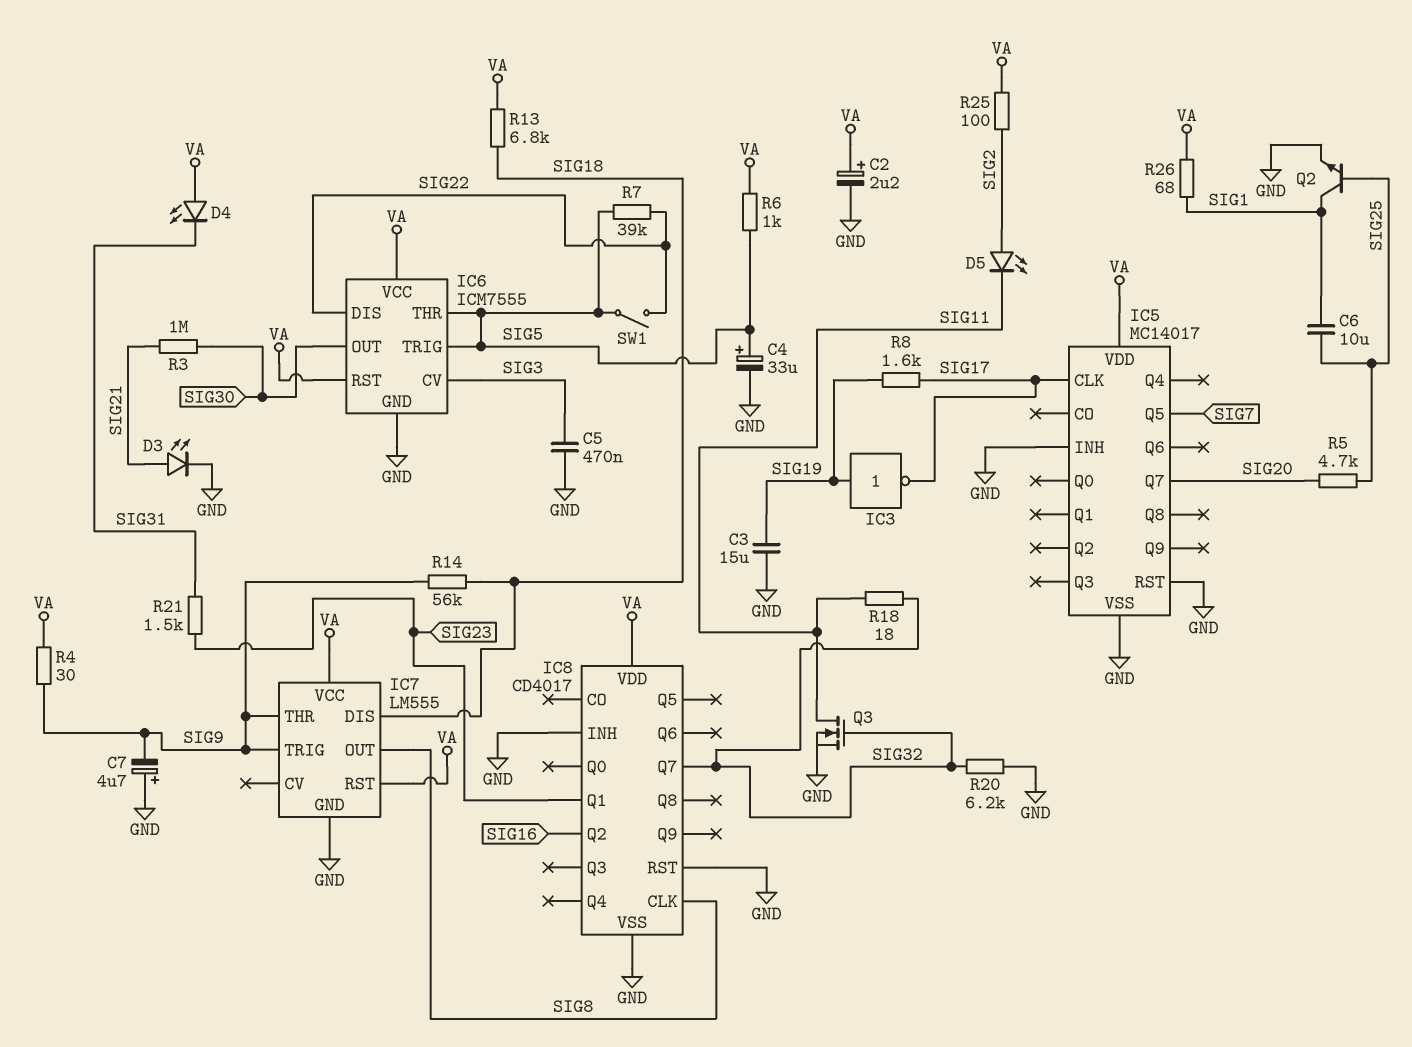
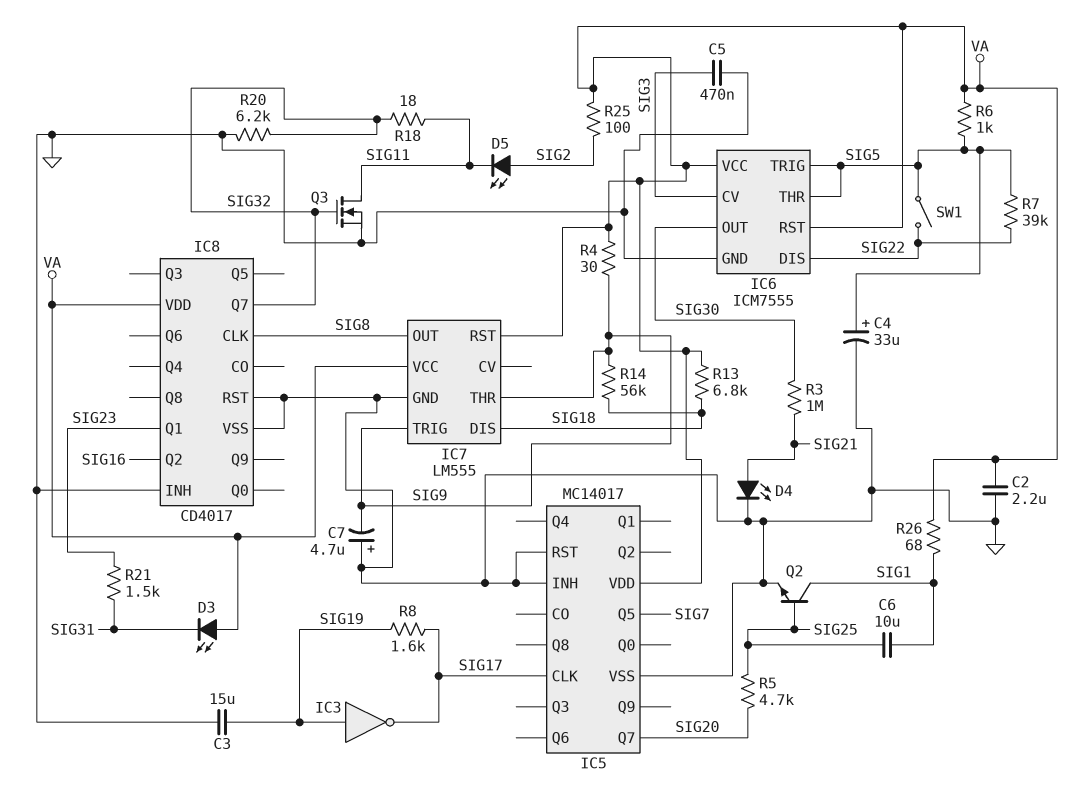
C2: 2.2uF (plus VA, minus GND) -> 2.2uF (GND, VA)
D3: LED (A SIG21, K GND) -> LED (A VA, K SIG31)
D4: LED (A VA, K SIG31) -> LED (A SIG21, K GND)

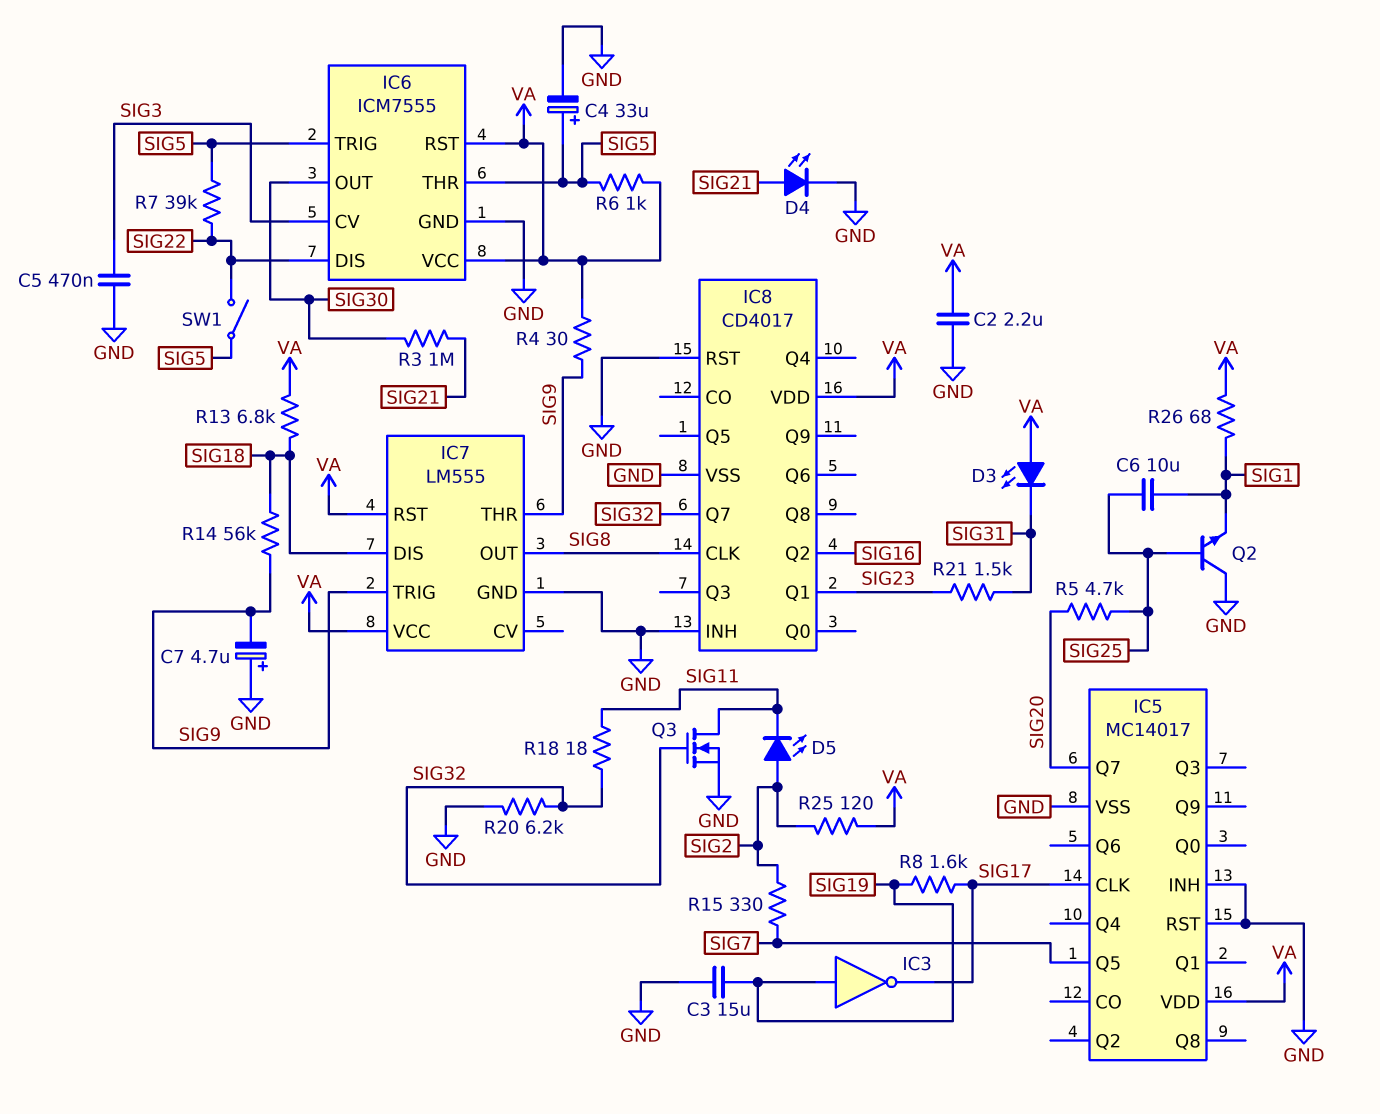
Q2: NPN (B SIG25, C SIG1, E GND) -> NPN (B SIG25, C GND, E SIG1)
R15: none -> 330 (SIG2, SIG7)
R25: 100 (SIG2, VA) -> 120 (SIG2, VA)

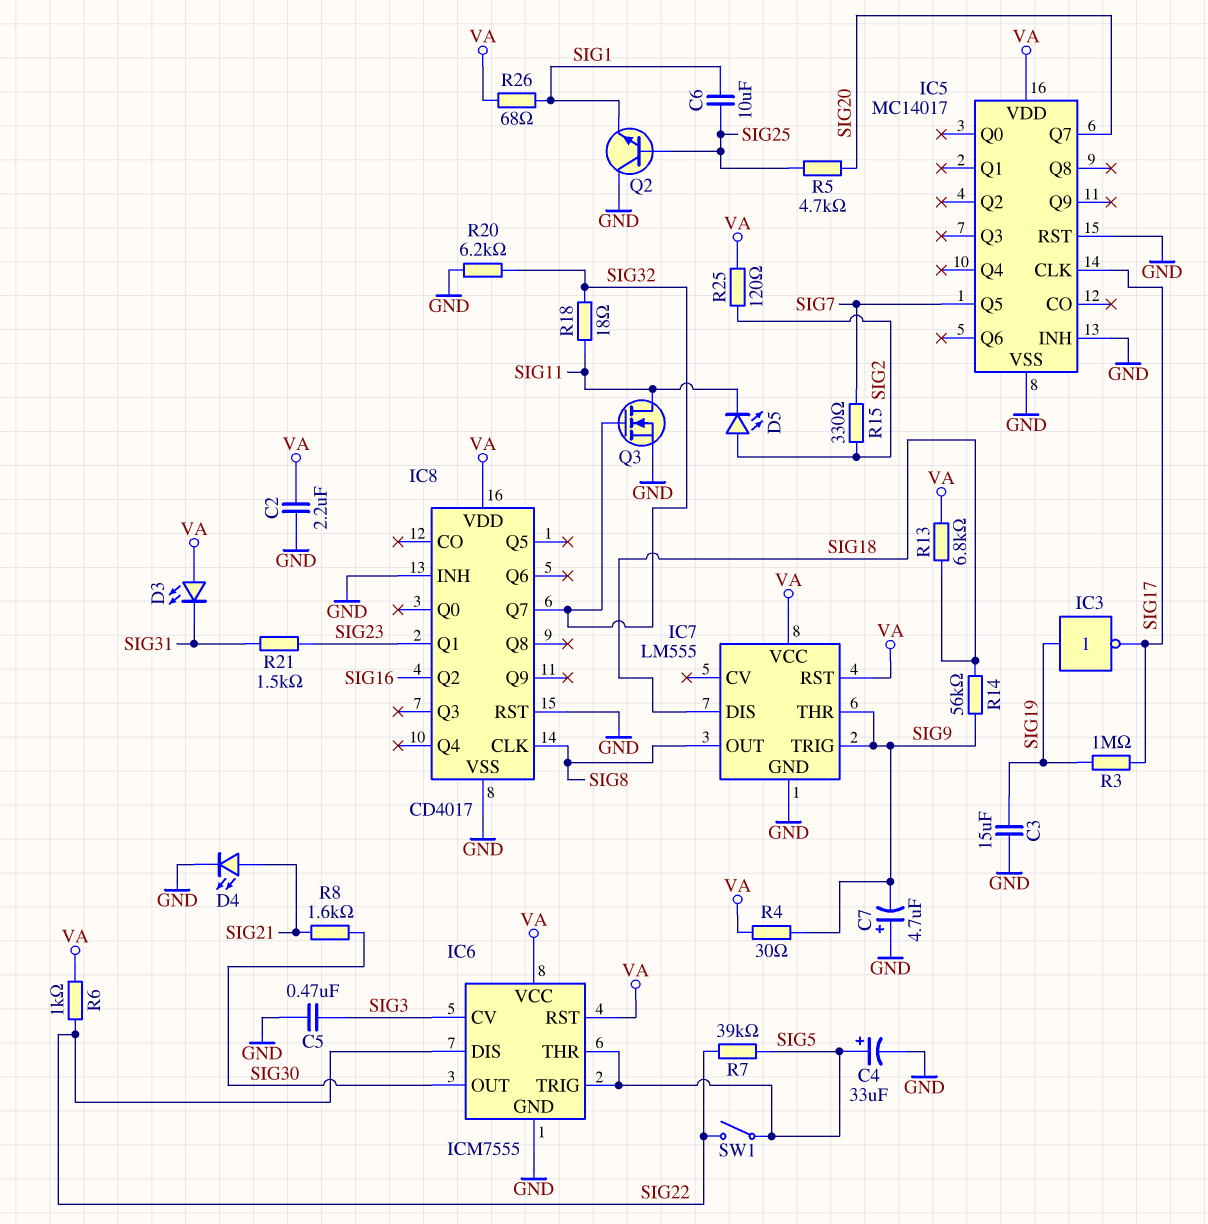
R3: 1M (SIG21, SIG30) -> 1M (SIG17, SIG19)
R6: 1k (SIG5, VA) -> 1k (SIG22, VA)
R8: 1.6k (SIG17, SIG19) -> 1.6k (SIG21, SIG30)

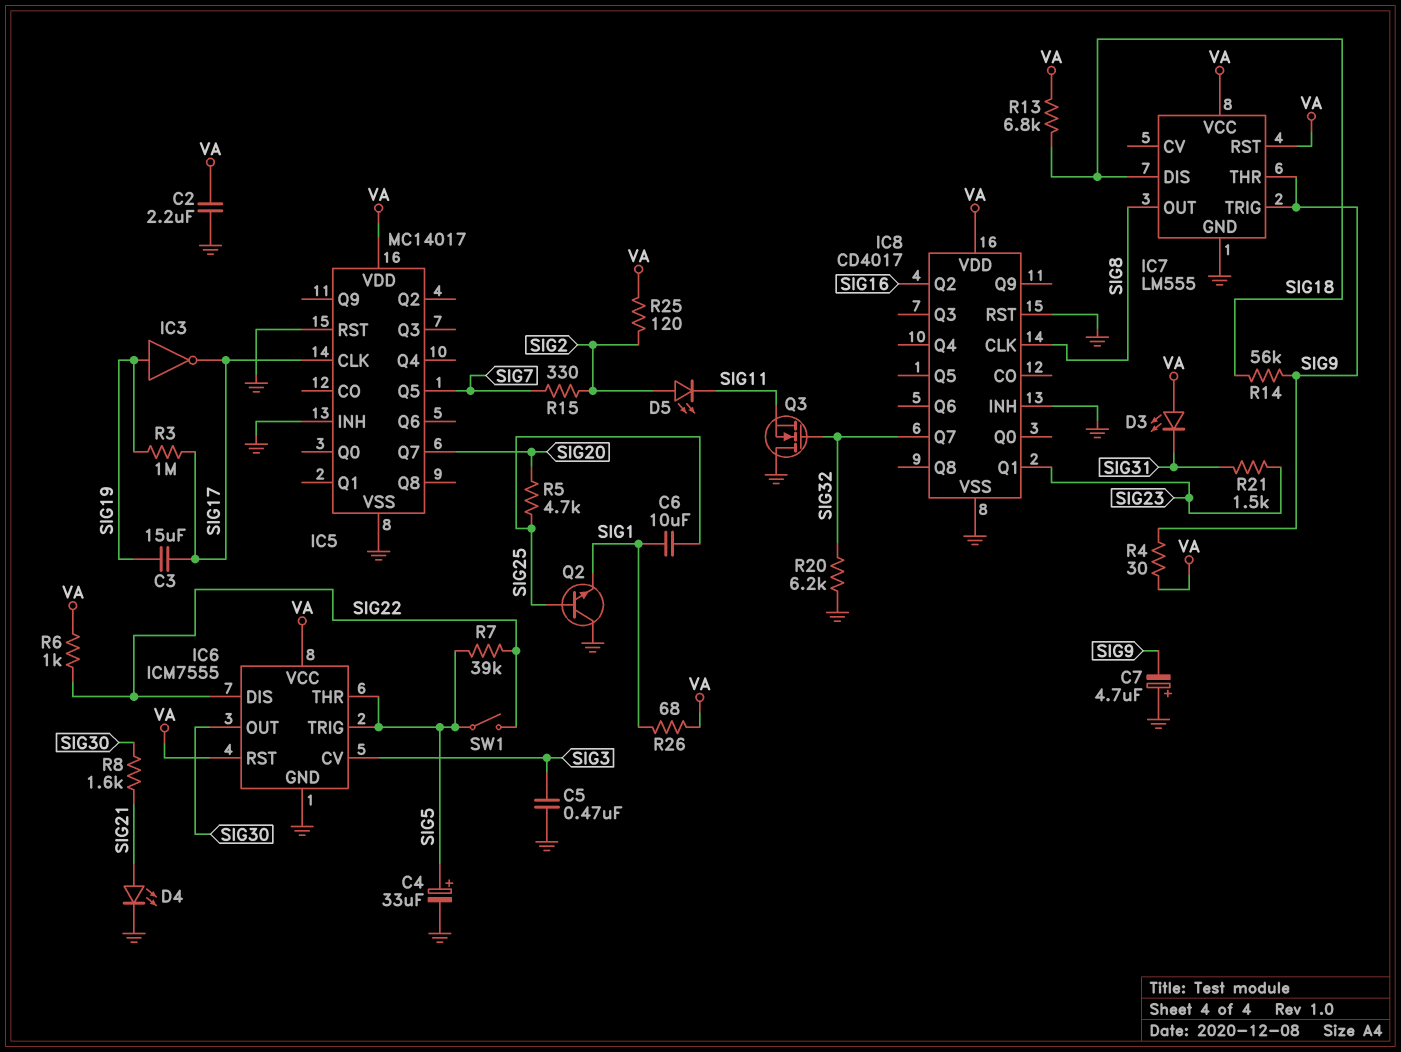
C3: 15uF (GND, SIG19) -> 15uF (SIG17, SIG19)
Q3: NMOS (G SIG32, D SIG11, S GND) -> NMOS (G SIG32, D GND, S SIG11)
R18: 18 (SIG11, SIG32) -> none

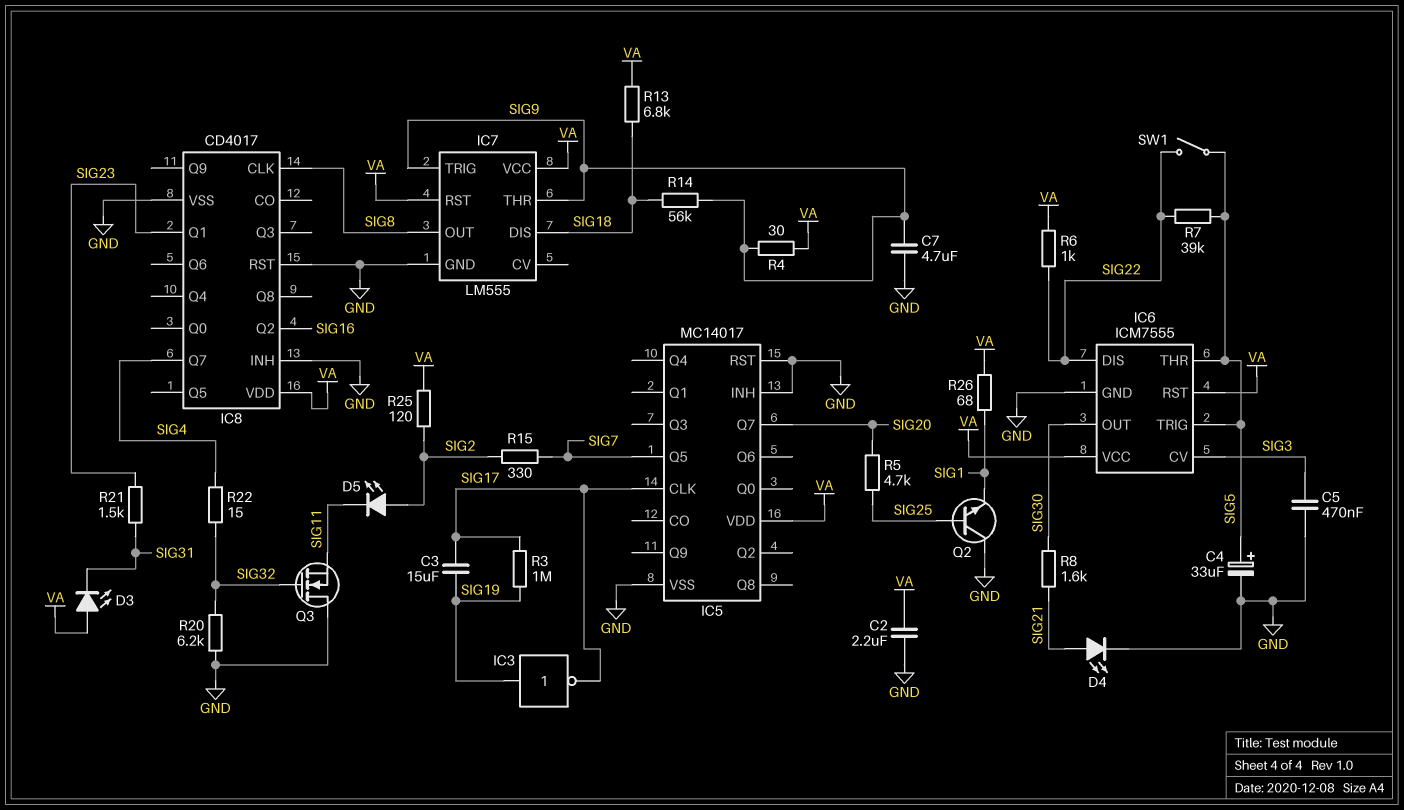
C6: 10uF (SIG1, SIG25) -> none
C7: 4.7uF (plus GND, minus SIG9) -> 4.7uF (GND, SIG9)
IC8 pin Q7: SIG32 -> SIG4
R22: none -> 15 (SIG4, SIG32)

